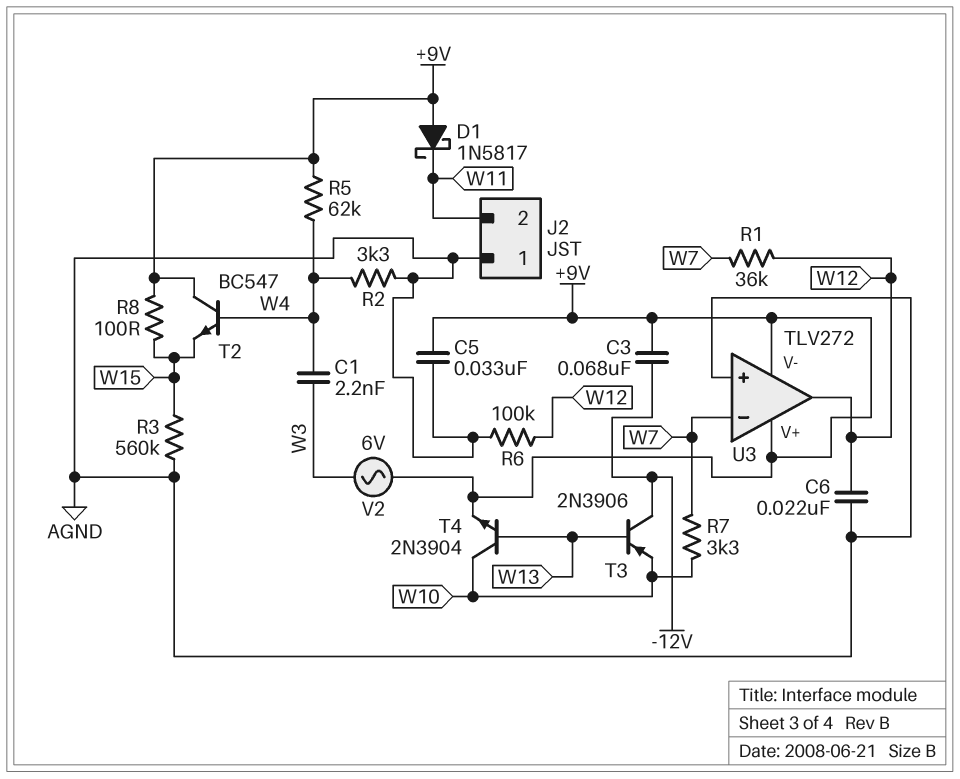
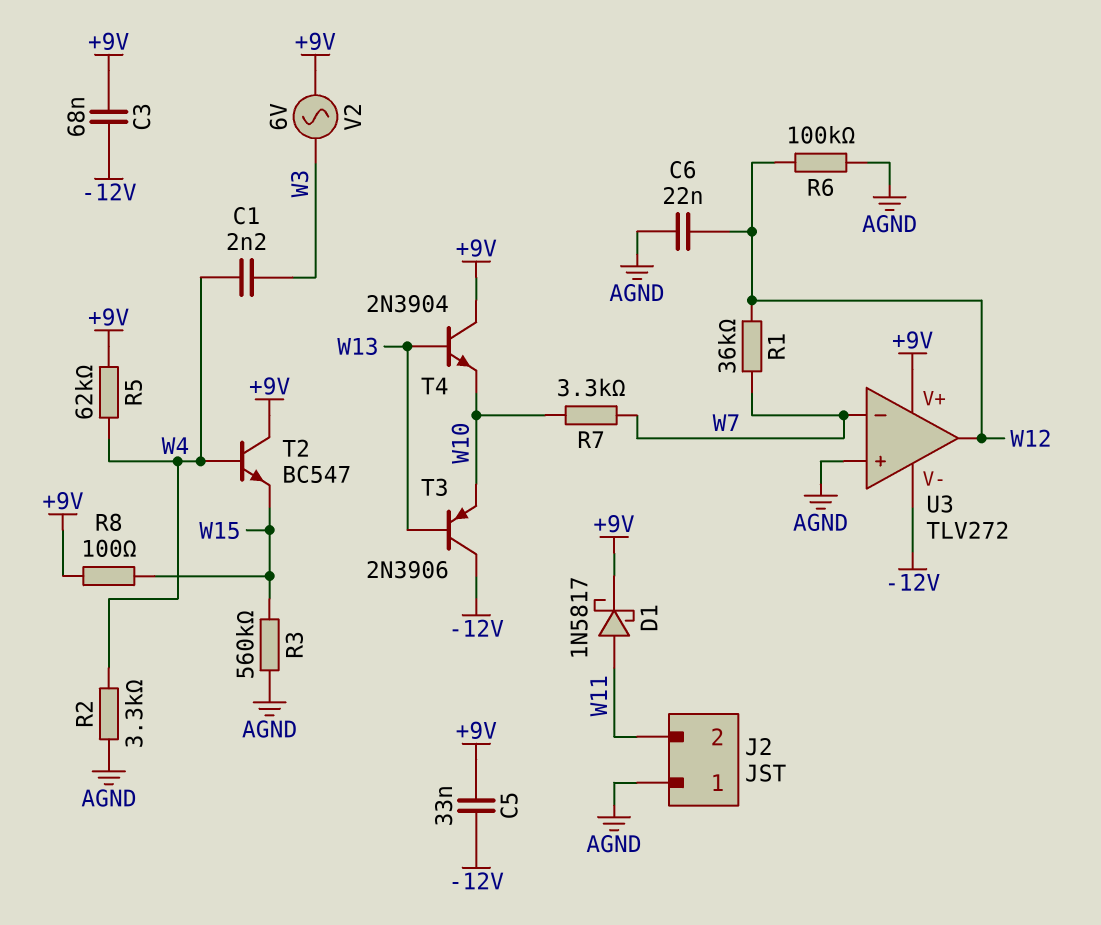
C5: 33nF (+9V, AGND) -> 33nF (+9V, -12V)
D1: schottky 1N5817 (A +9V, K W11) -> schottky 1N5817 (A W11, K +9V)
T4: NPN 2N3904 (B W13, C W10, E +9V) -> NPN 2N3904 (B W13, C +9V, E W10)
U3 pin V-: +9V -> -12V

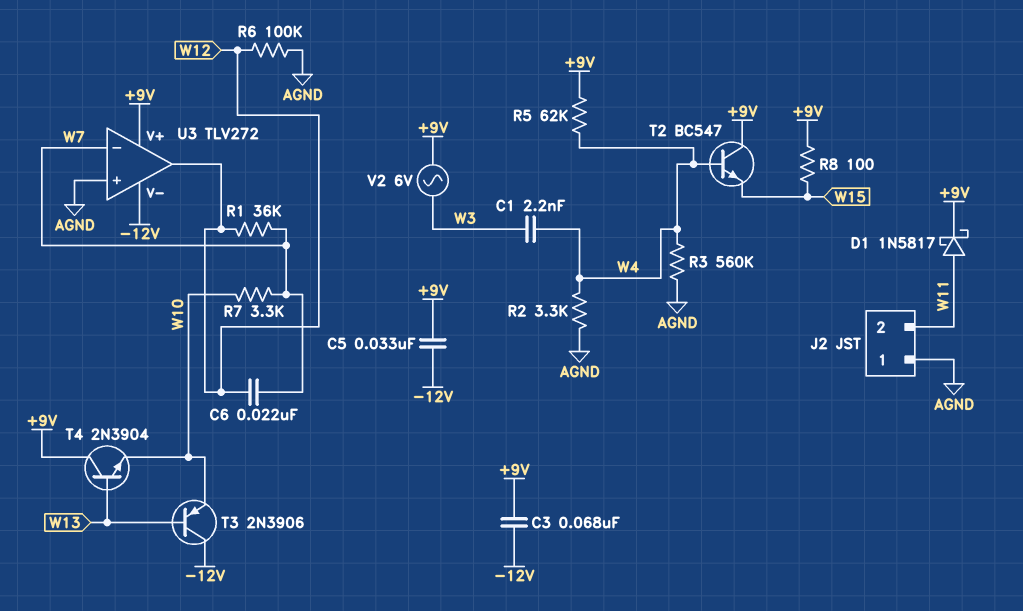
C6: 22nF (AGND, W12) -> 22nF (W7, W12)
R3: 560k (AGND, W15) -> 560k (AGND, W4)

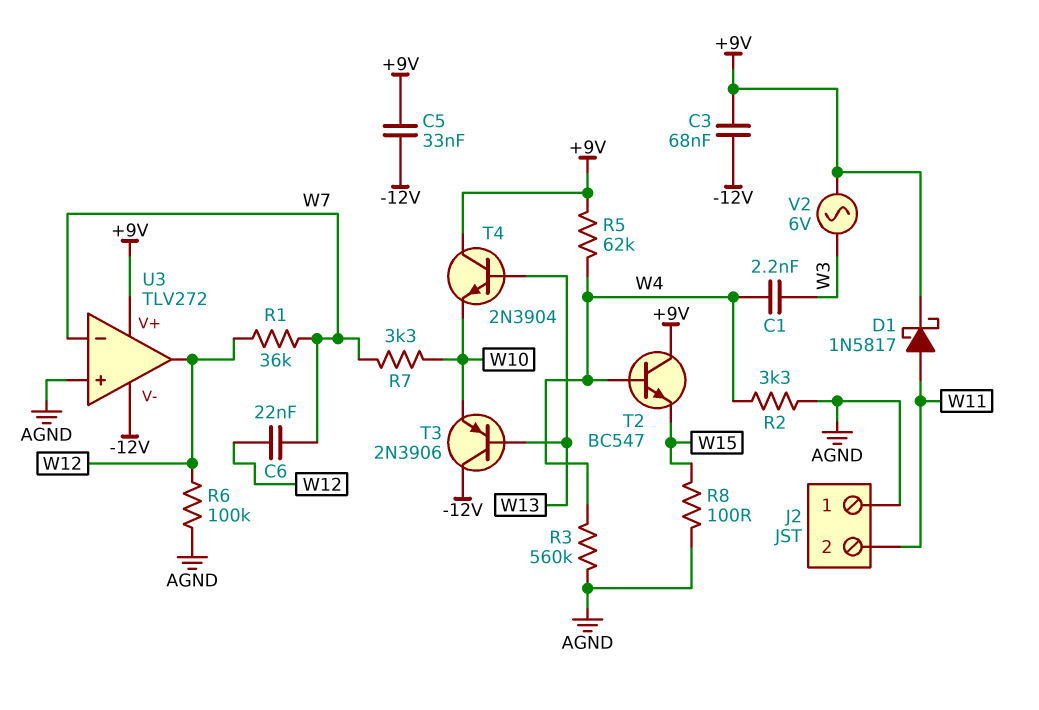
R8: 100 (+9V, W15) -> 100 (AGND, W15)

